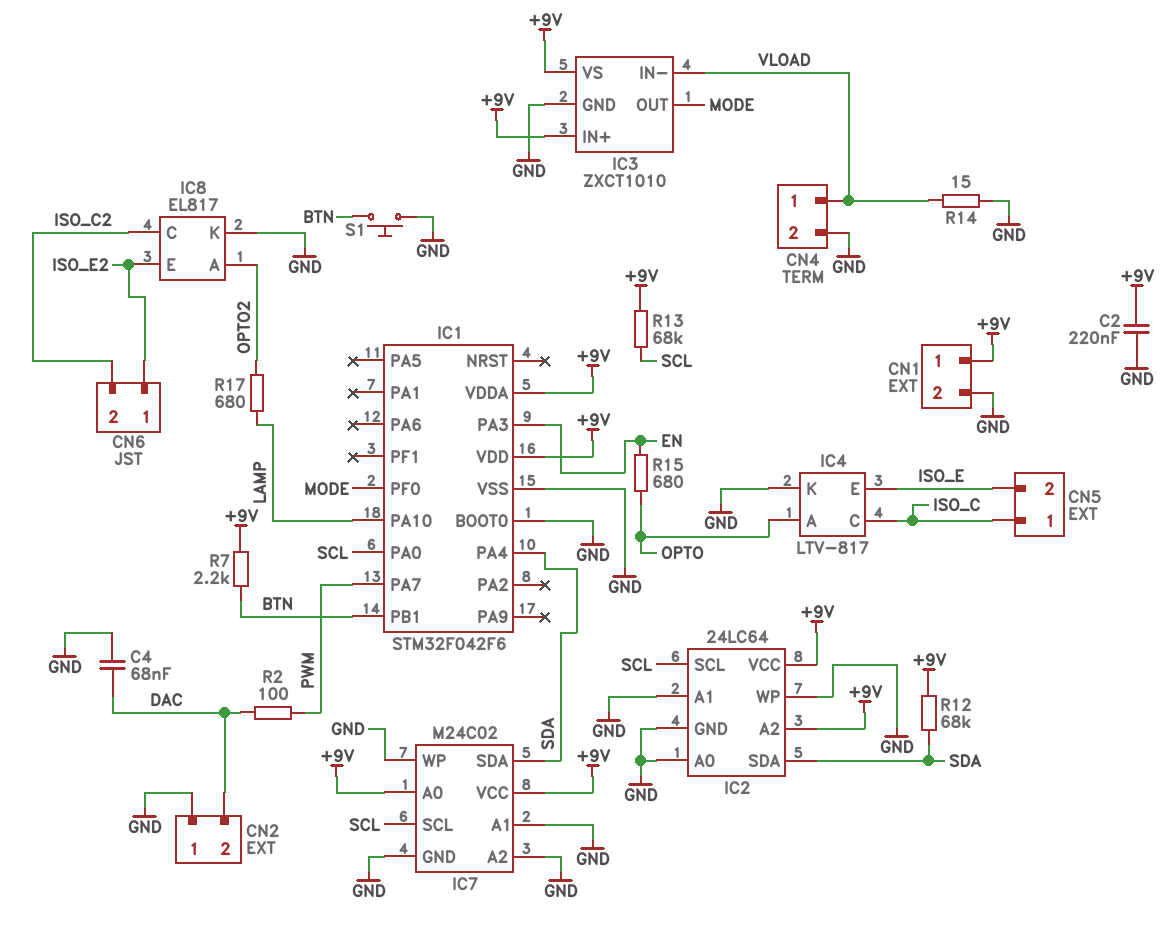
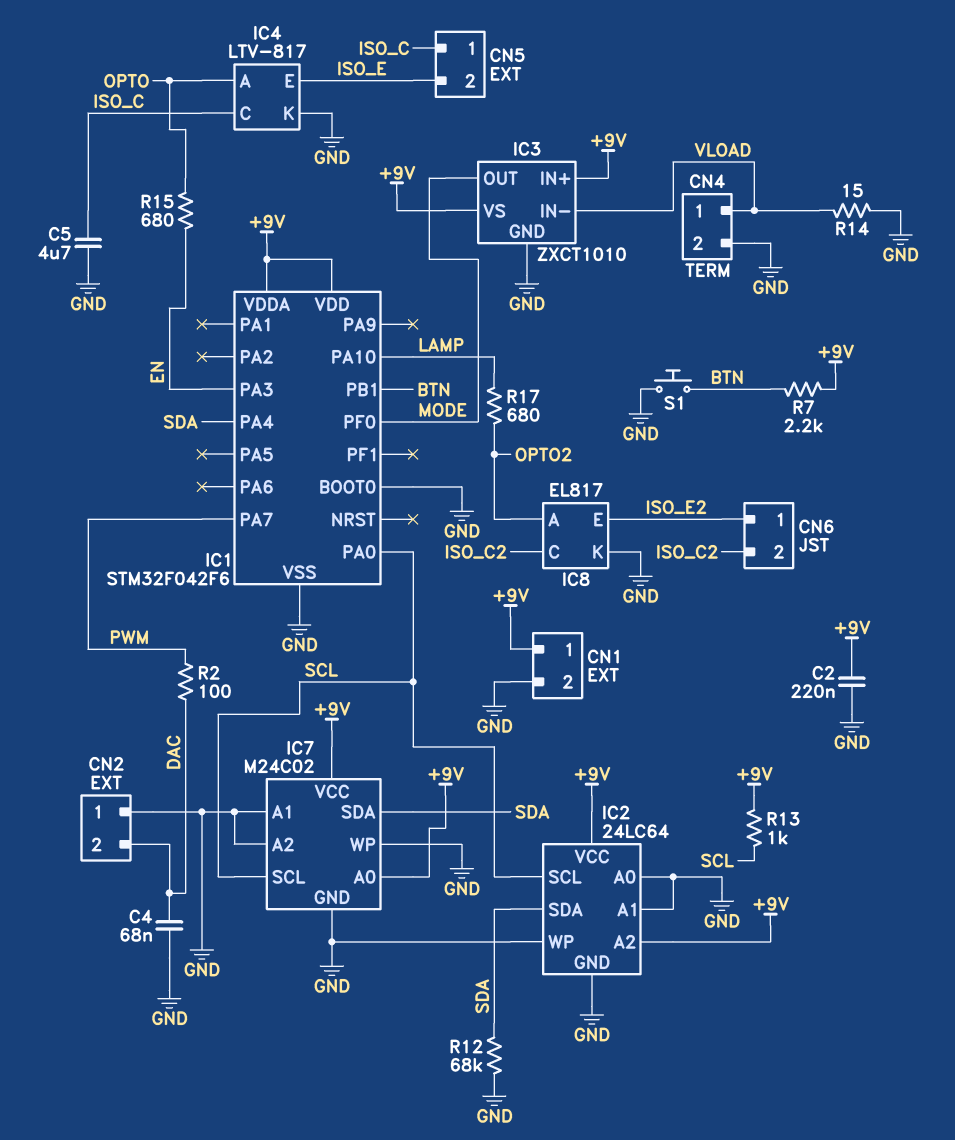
C5: none -> 4.7uF (GND, ISO_C)
R12: 68k (+9V, SDA) -> 68k (GND, SDA)
R13: 68k (+9V, SCL) -> 1k (+9V, SCL)

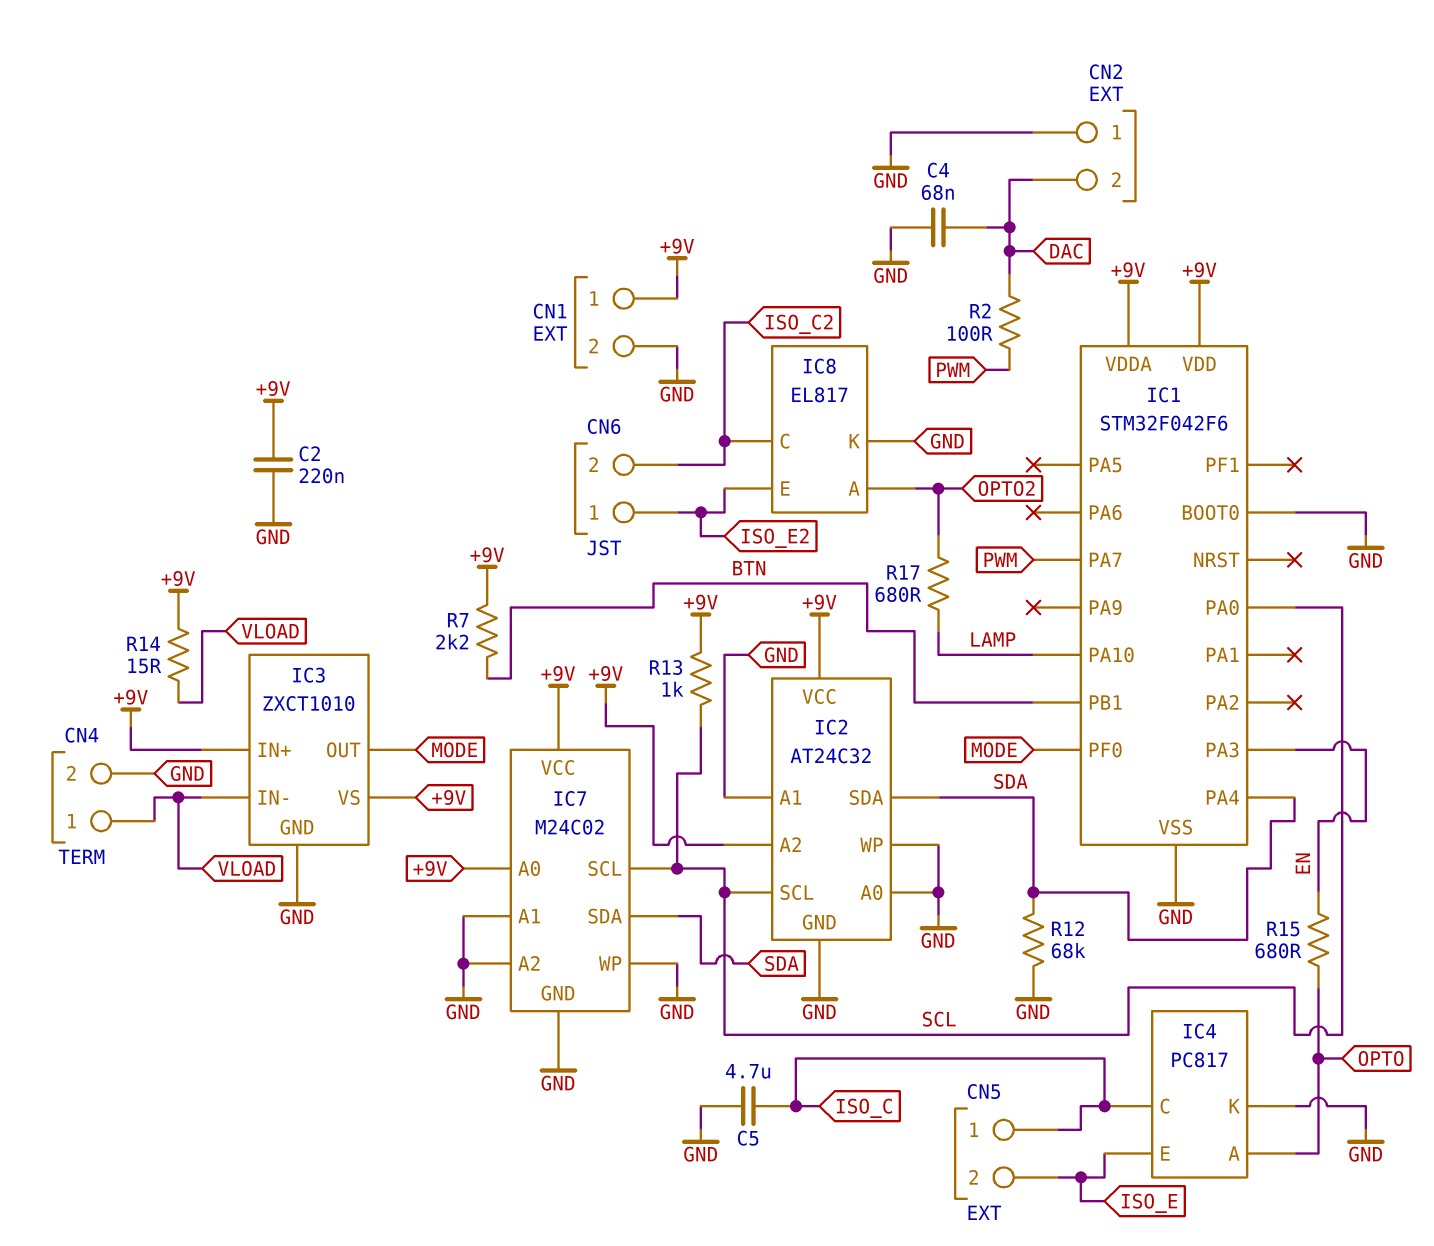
IC2: 24LC64 -> AT24C32
IC4: LTV-817 -> PC817
R14: 15 (GND, VLOAD) -> 15 (+9V, VLOAD)
S1: button (BTN, GND) -> none

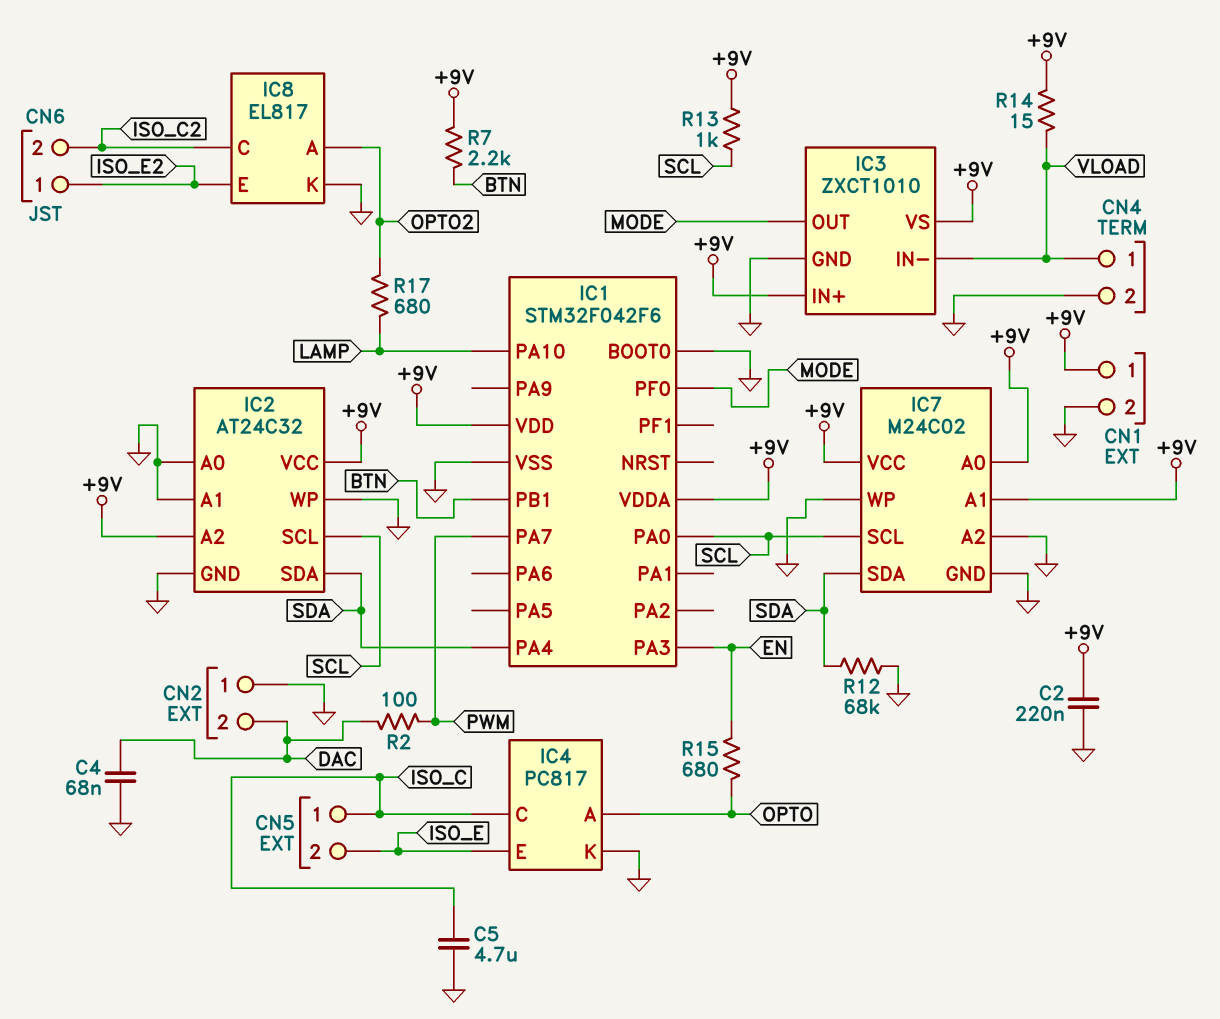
IC7 pin A1: GND -> +9V

